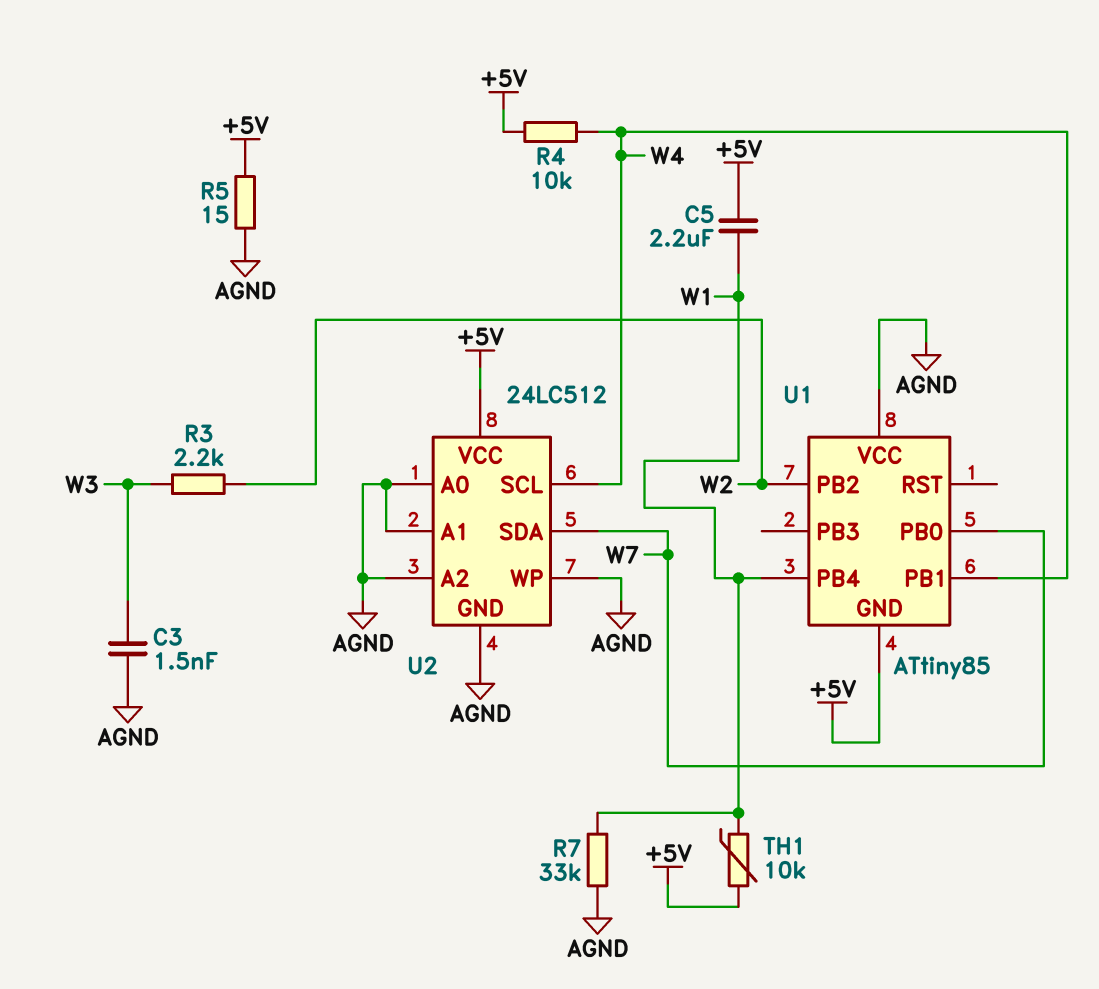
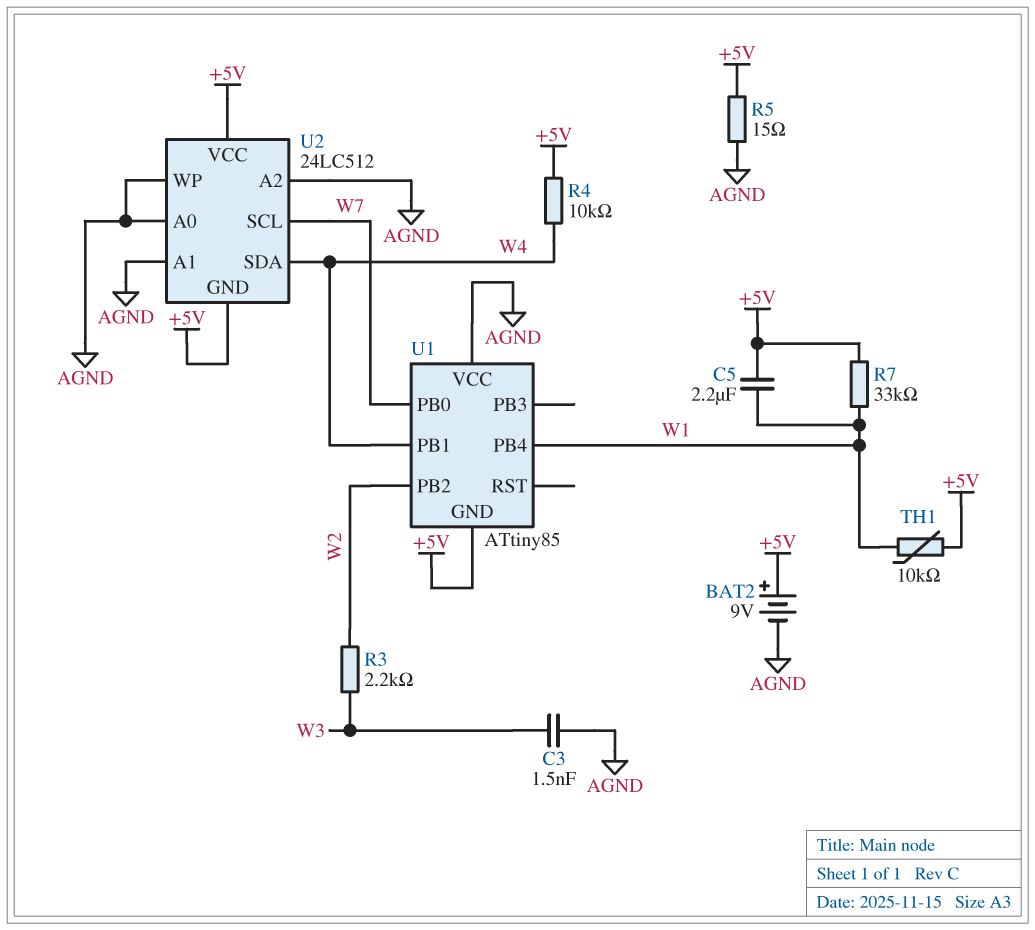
BAT2: none -> 9V (plus +5V, minus AGND)
R7: 33k (AGND, W1) -> 33k (+5V, W1)
U2 pin GND: AGND -> +5V
U2 pin SCL: W4 -> W7
U2 pin SDA: W7 -> W4

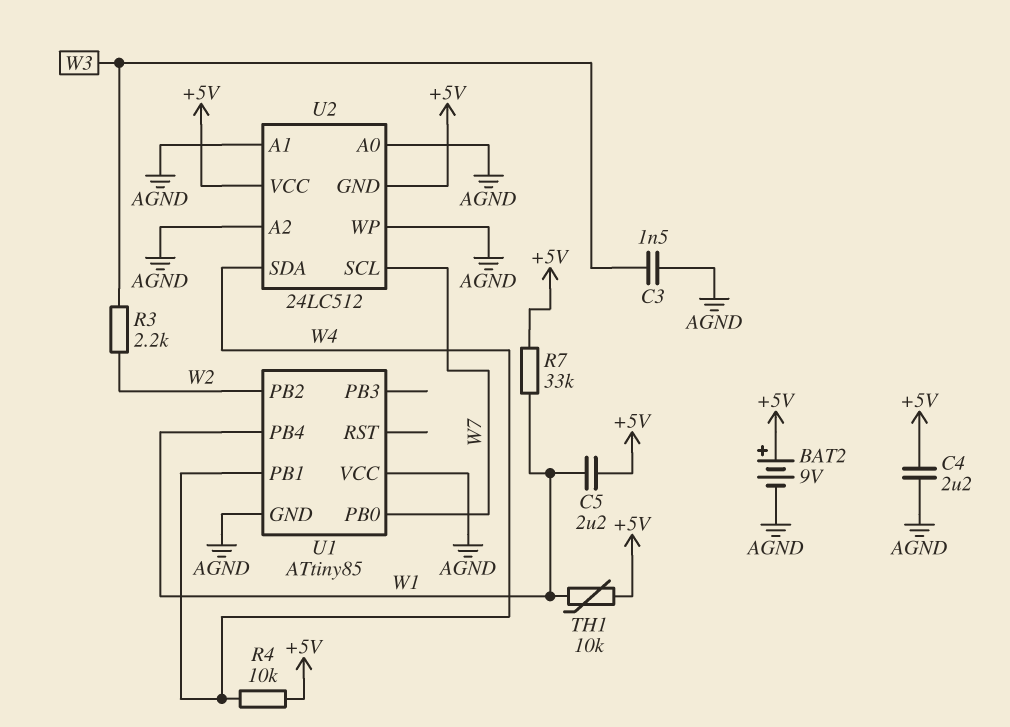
C4: none -> 2.2uF (+5V, AGND)
R5: 15 (+5V, AGND) -> none
U1 pin GND: +5V -> AGND

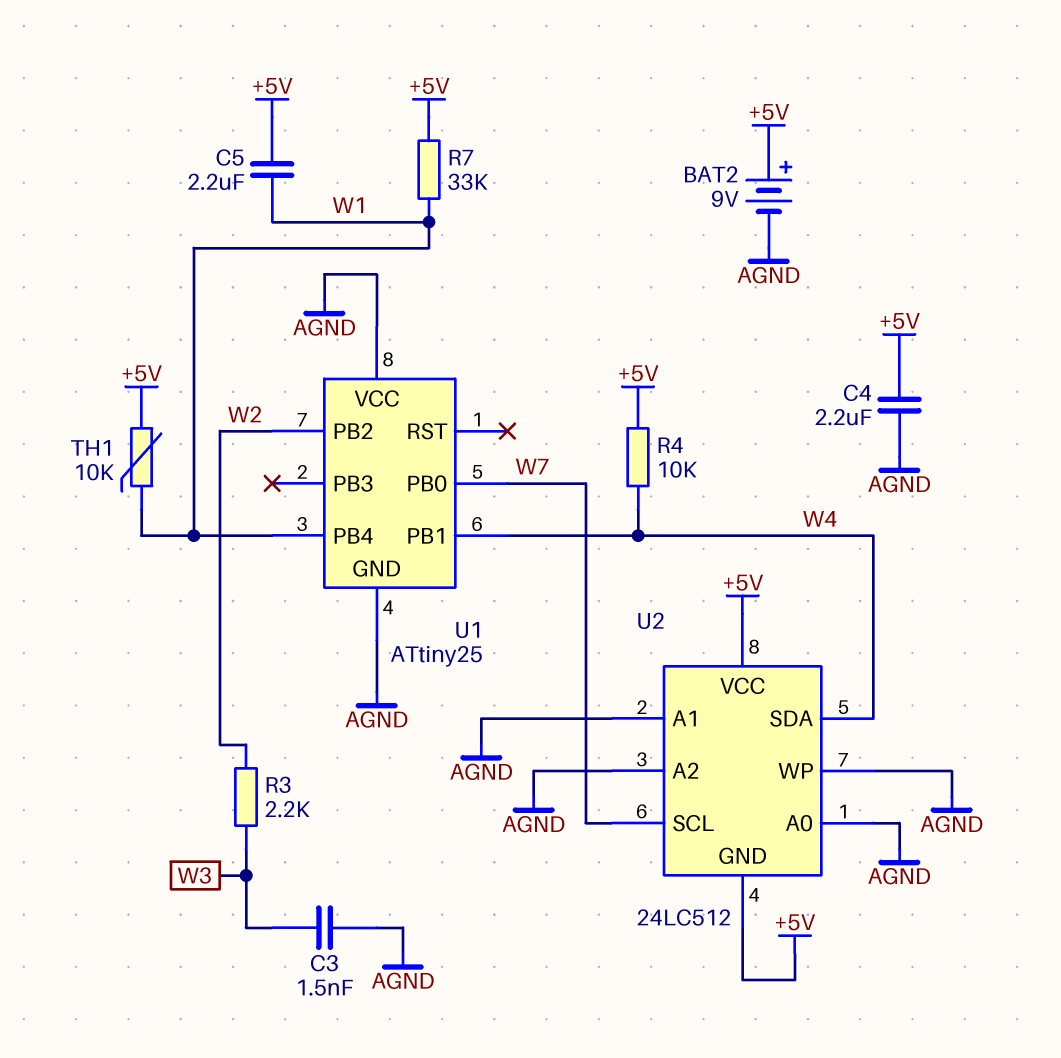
U1: ATtiny85 -> ATtiny25

